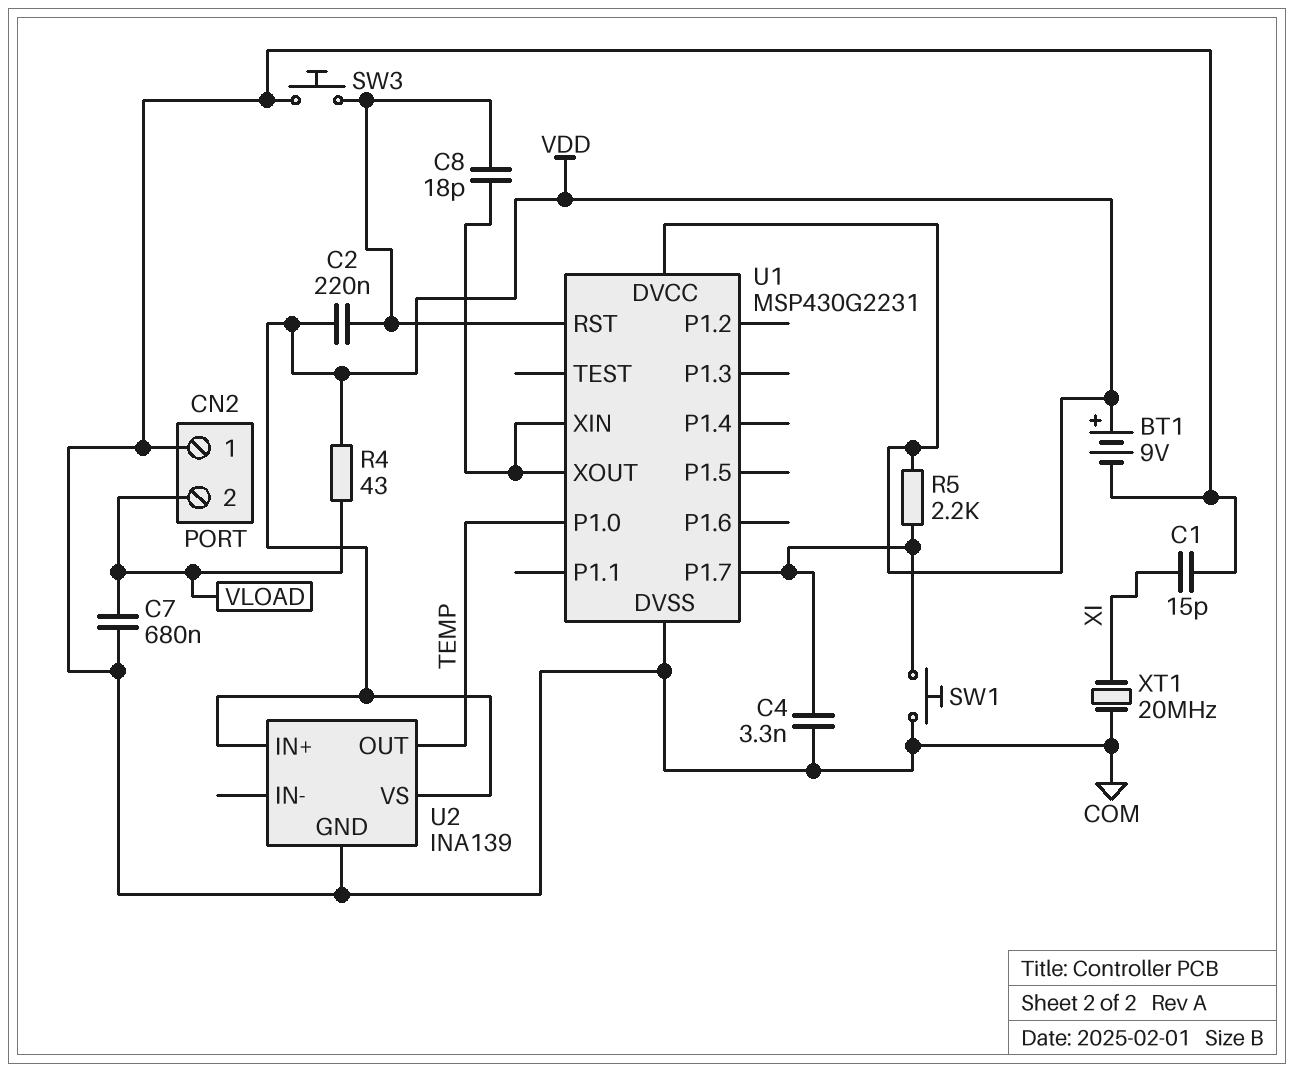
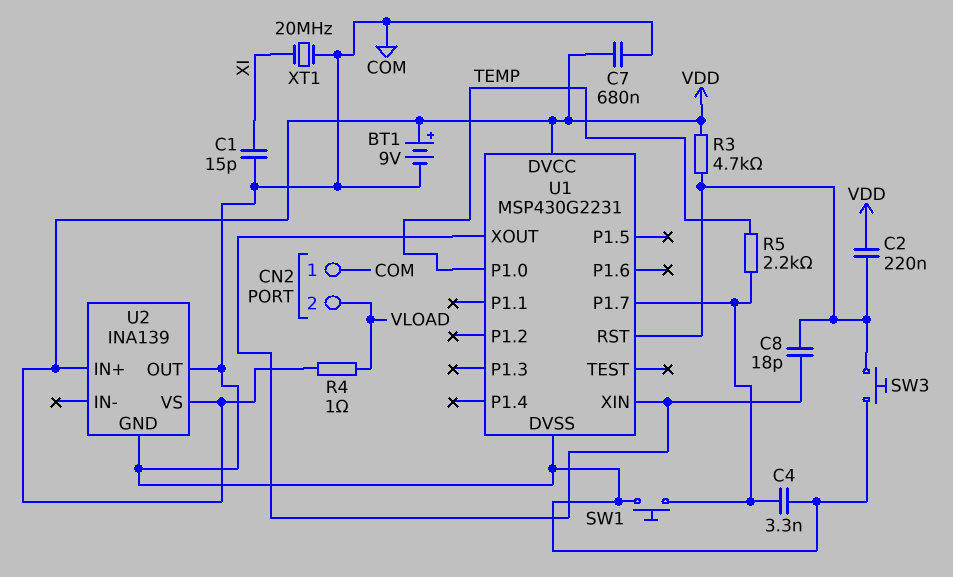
C7: 680nF (COM, VLOAD) -> 680nF (COM, VDD)
R3: none -> 4.7k (U1/RST, VDD)
R4: 43 (VDD, VLOAD) -> 1 (VDD, VLOAD)
R5: 2.2k (U1/P1.7, VDD) -> 2.2k (TEMP, U1/P1.7)
U2 pin OUT: TEMP -> COM

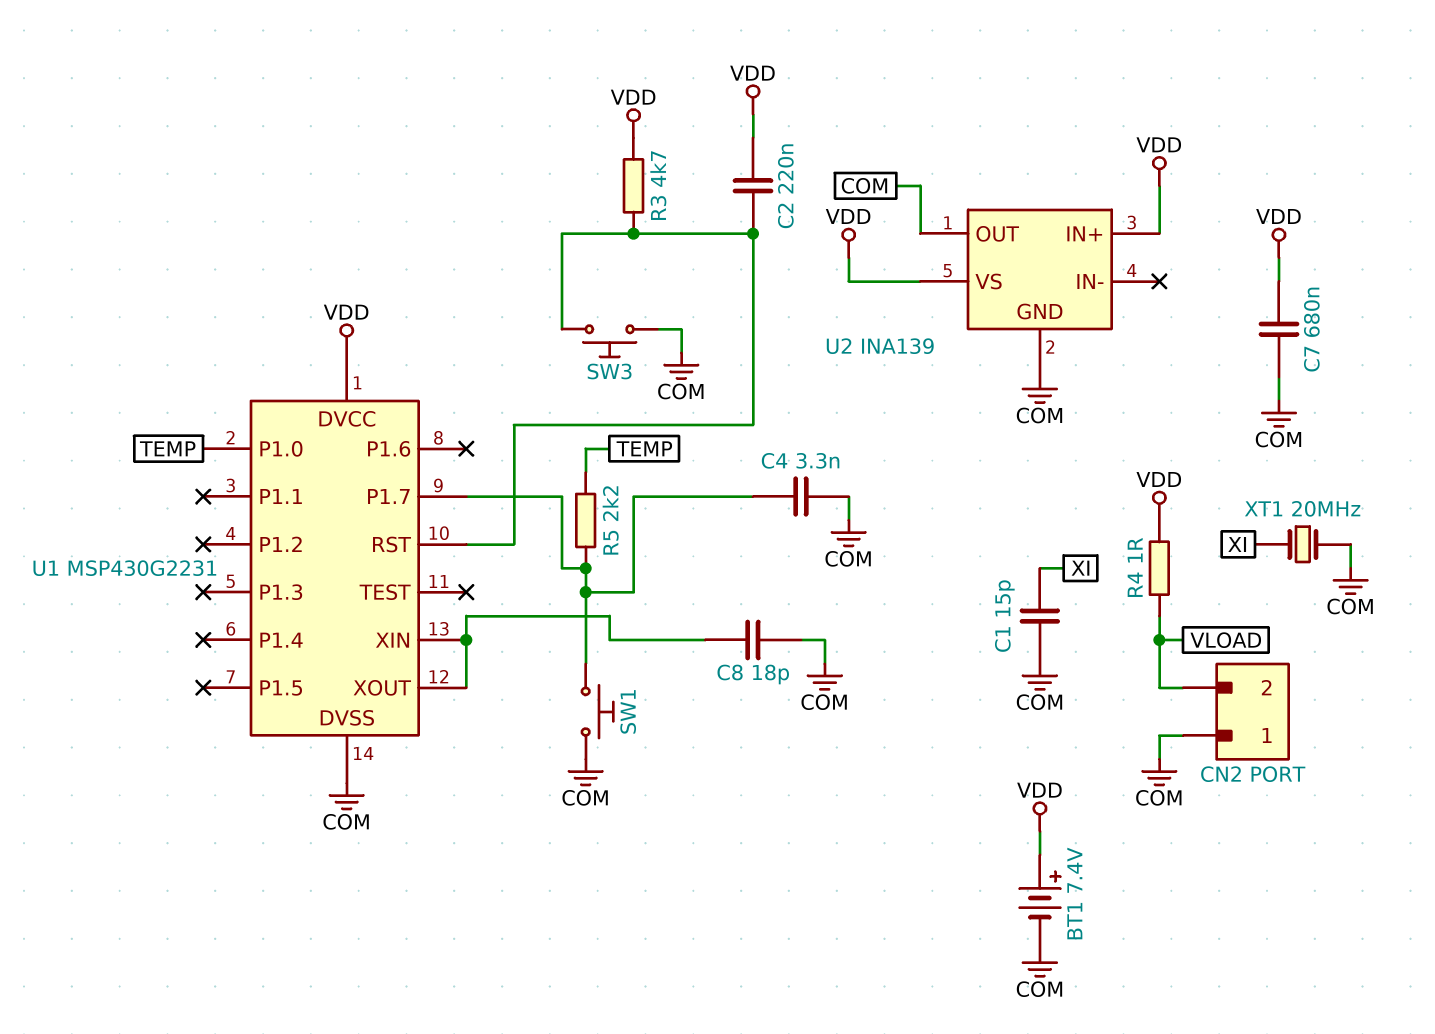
BT1: 9V (plus VDD, minus COM) -> 7.4V (plus VDD, minus COM)
C8: 18pF (U1/RST, U1/XIN) -> 18pF (COM, U1/XIN)

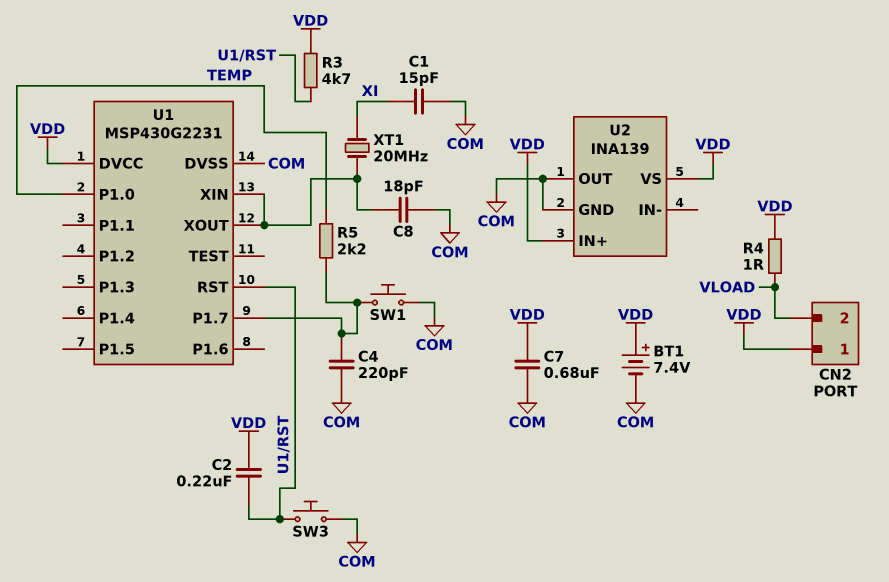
C4: 3.3nF (COM, U1/P1.7) -> 220pF (COM, U1/P1.7)
CN2 pin 1: COM -> VDD
XT1: 20MHz (COM, XI) -> 20MHz (U1/XIN, XI)

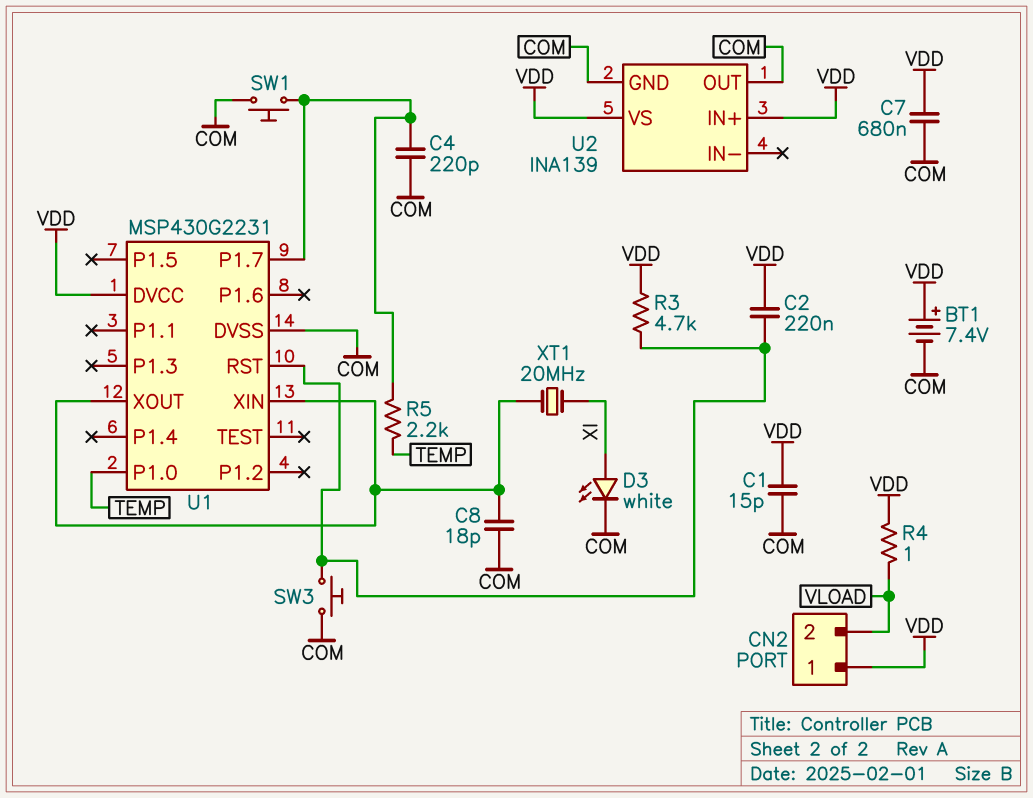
C1: 15pF (COM, XI) -> 15pF (COM, VDD)
D3: none -> LED white (A XI, K COM)

